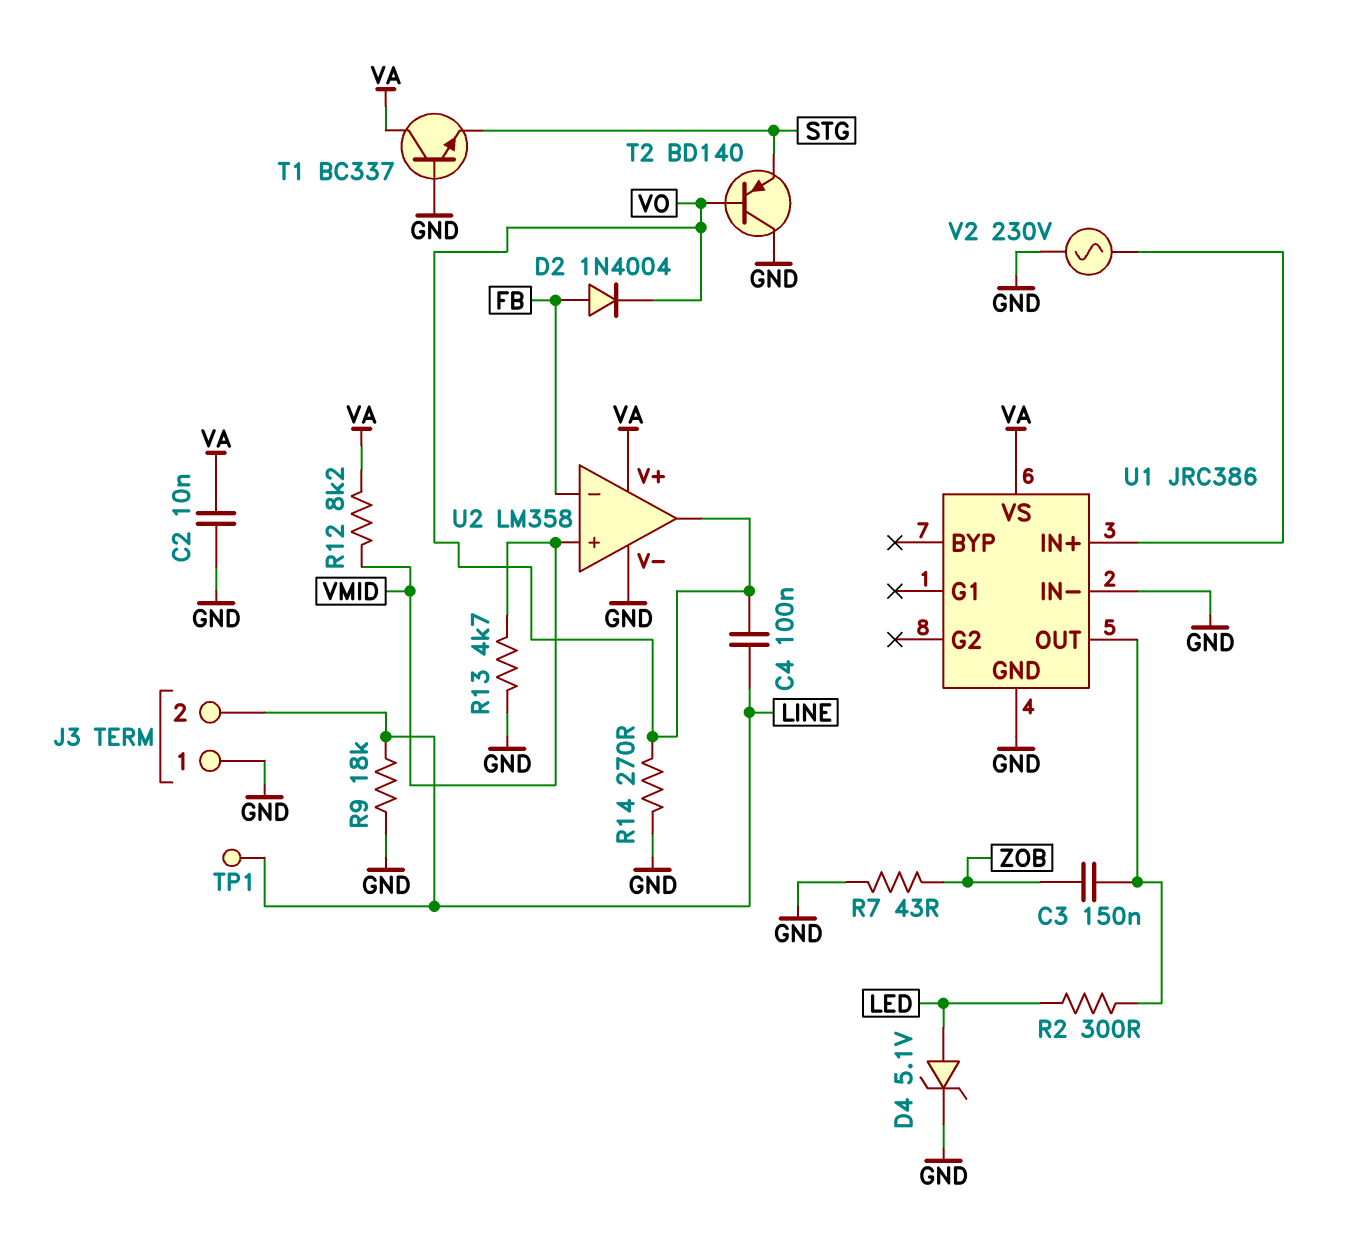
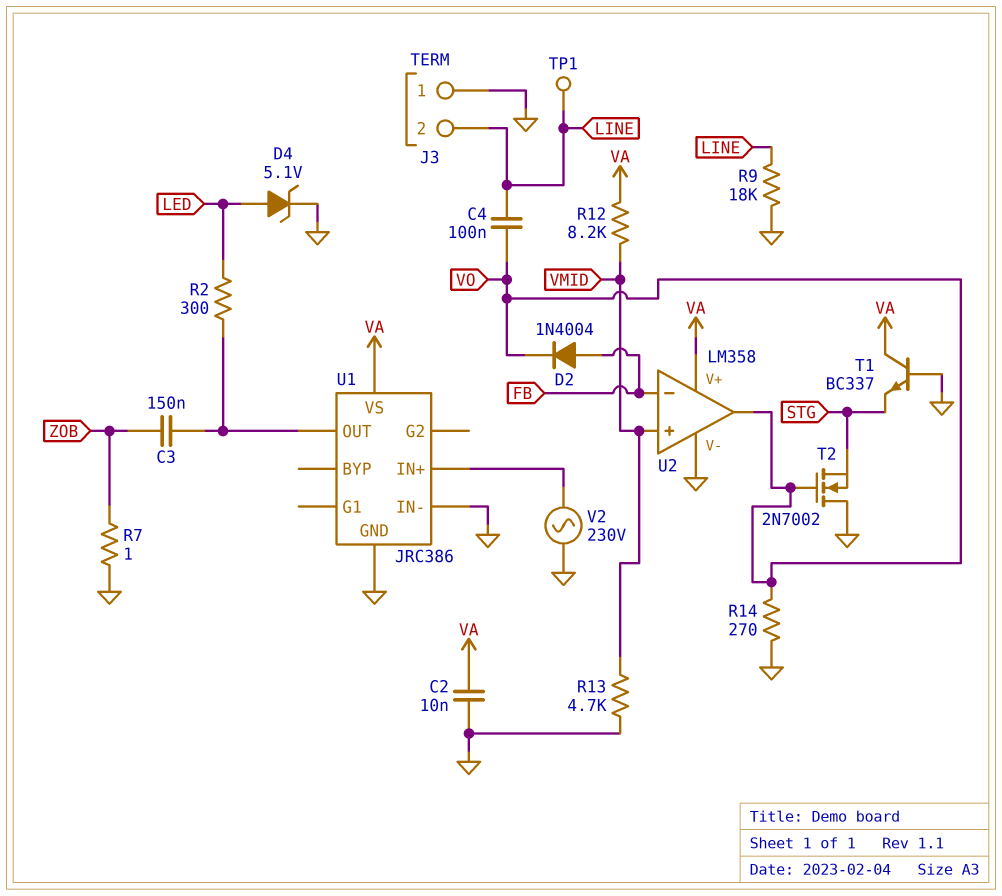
R7: 43 (GND, ZOB) -> 1 (GND, ZOB)
T2: PNP BD140 (B VO, C GND, E STG) -> NMOS 2N7002 (G VO, D GND, S STG)

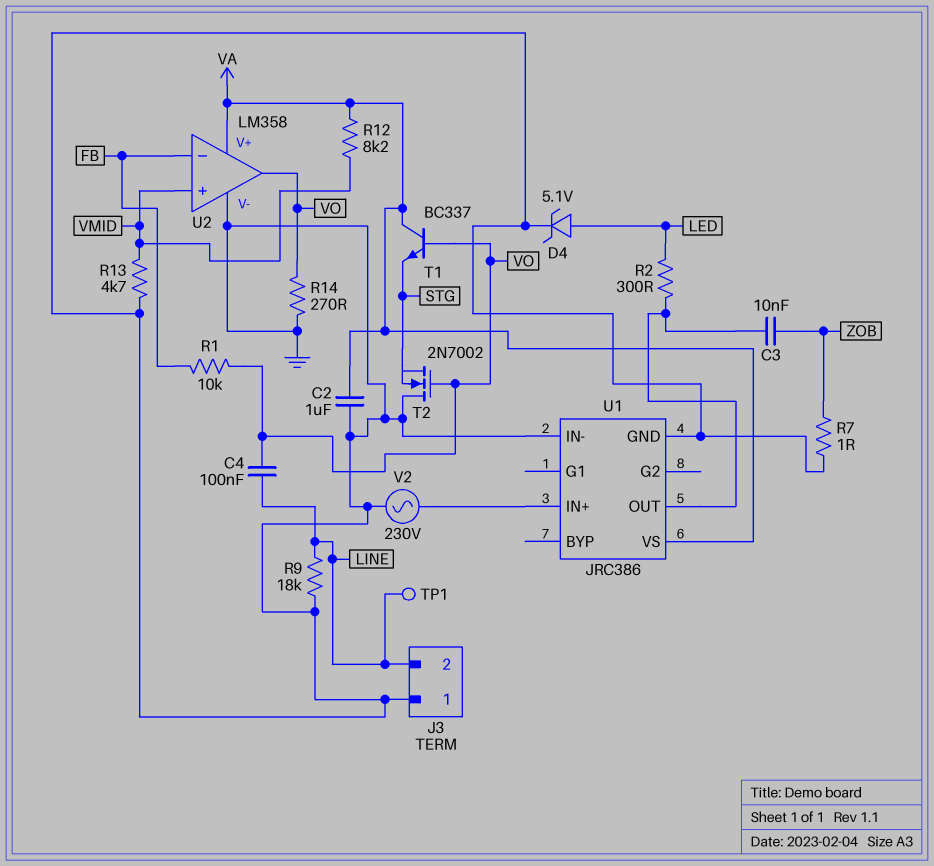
C2: 10nF (GND, VA) -> 1uF (GND, VA)
C3: 150nF (U1/OUT, ZOB) -> 10nF (U1/OUT, ZOB)
D2: diode 1N4004 (A FB, K VO) -> none
R1: none -> 10k (FB, VO)
T1: NPN BC337 (B GND, C VA, E STG) -> NPN BC337 (B VO, C VA, E STG)

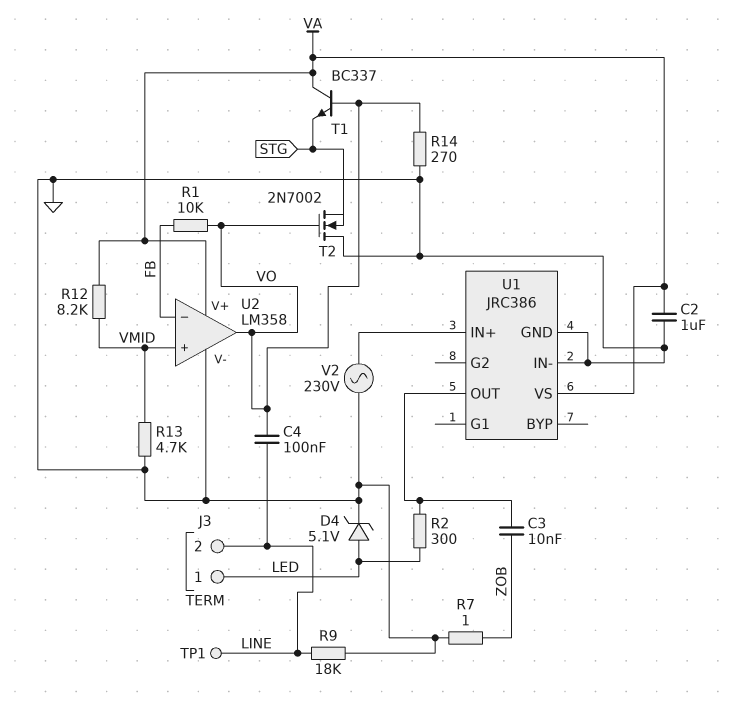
J3 pin 1: GND -> LED

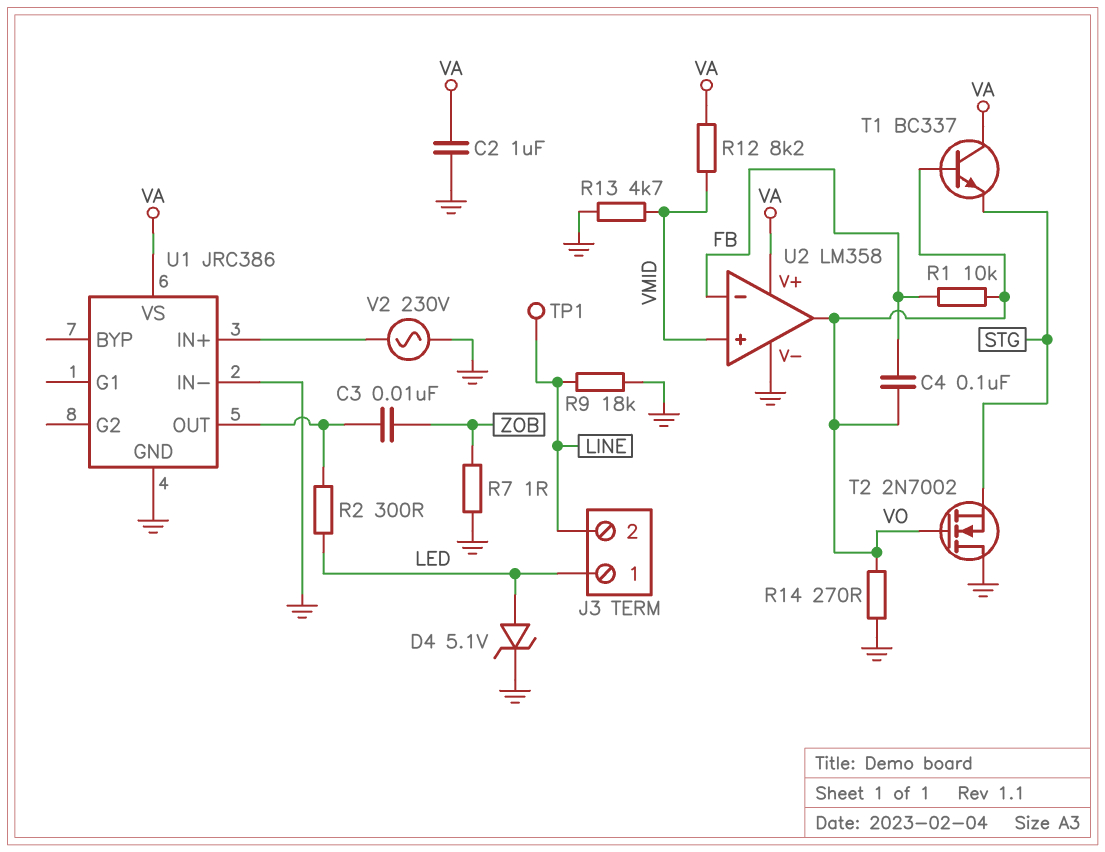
C4: 100nF (LINE, VO) -> 100nF (FB, VO)

